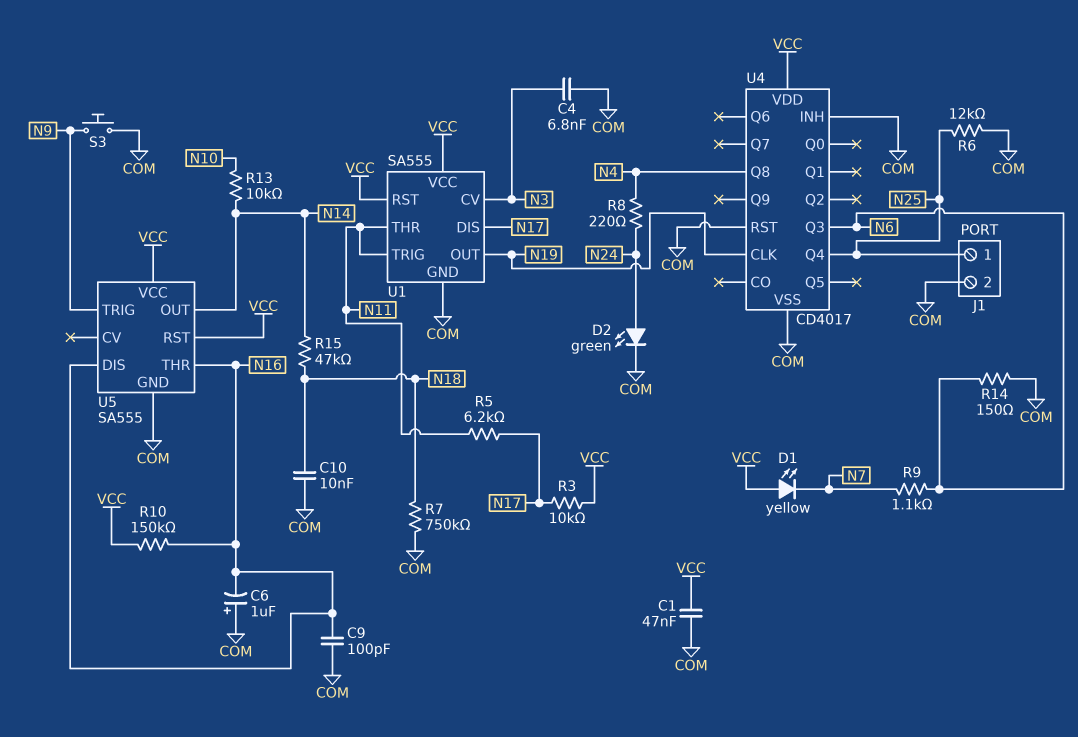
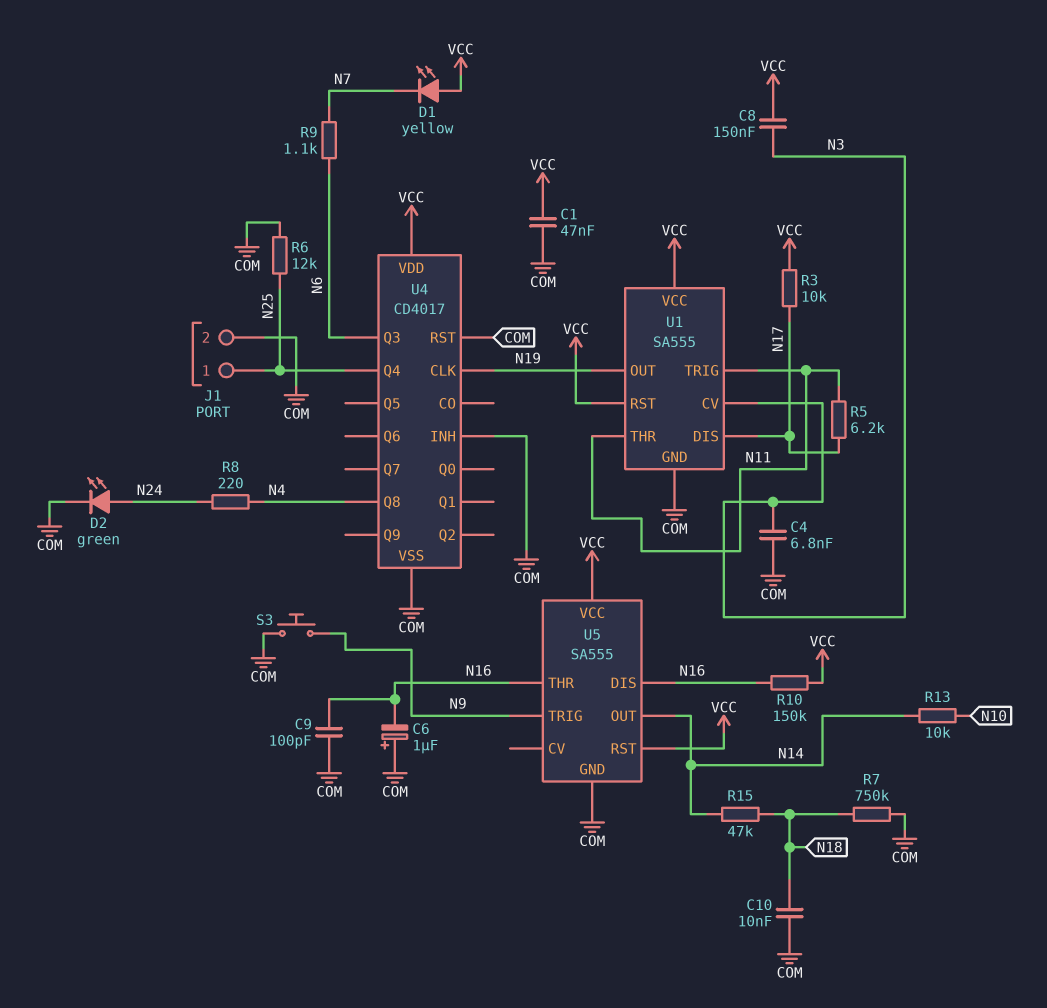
C8: none -> 150nF (N3, VCC)
R14: 150 (COM, N6) -> none

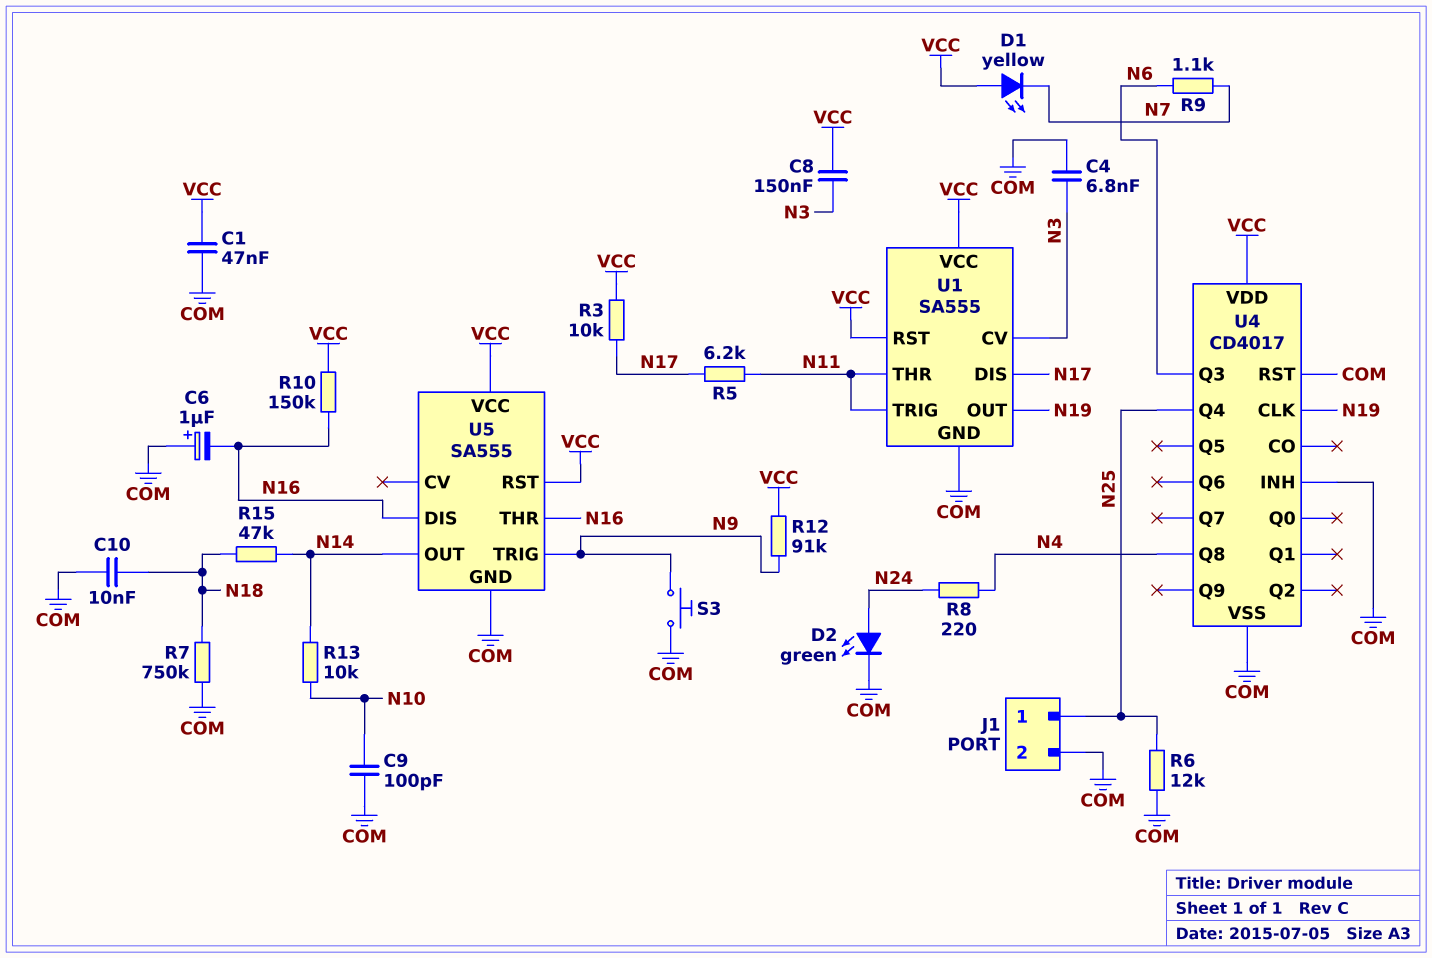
C9: 100pF (COM, N16) -> 100pF (COM, N10)
R12: none -> 91k (N9, VCC)

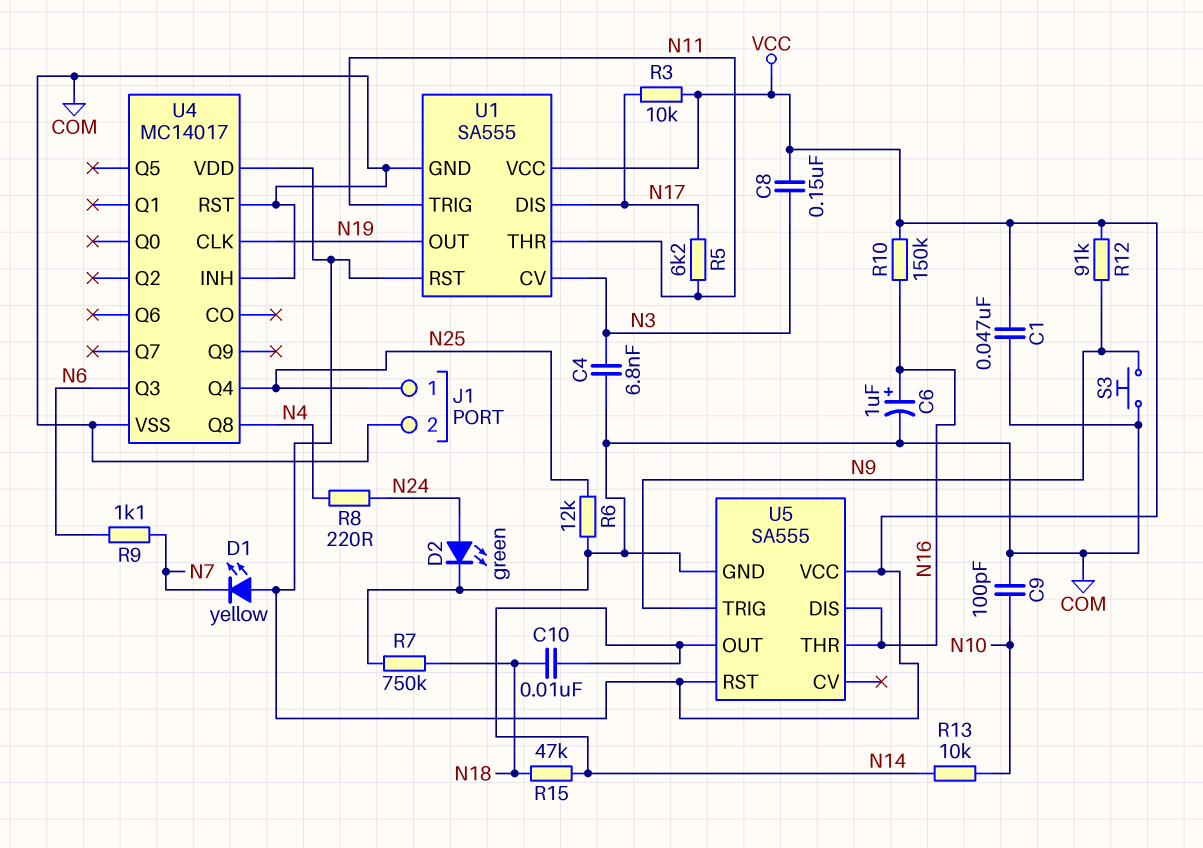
C6: 1uF (plus COM, minus N16) -> 1uF (plus N16, minus COM)
C10: 10nF (COM, N18) -> 10nF (N14, N18)
U4: CD4017 -> MC14017

